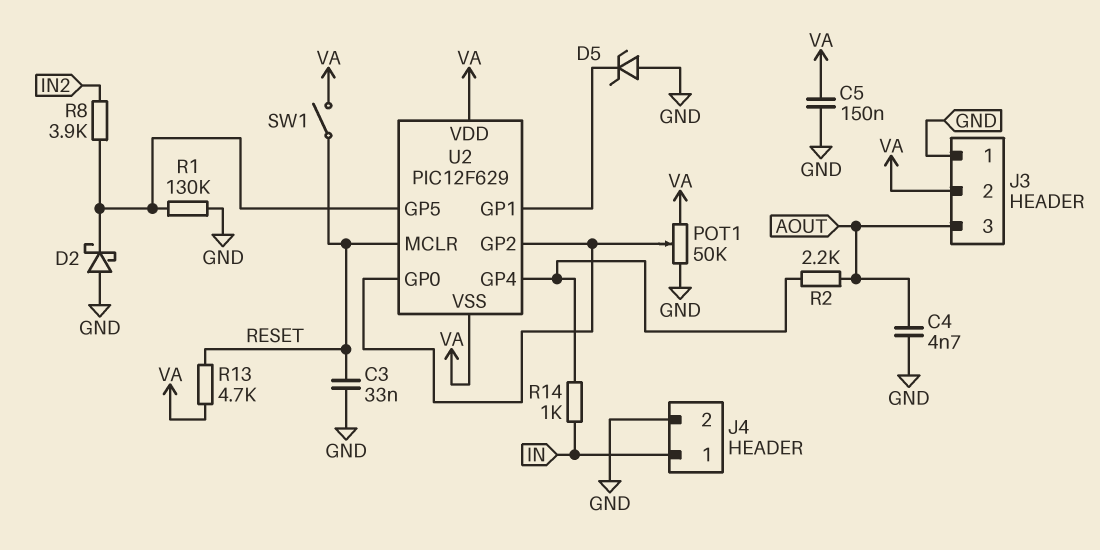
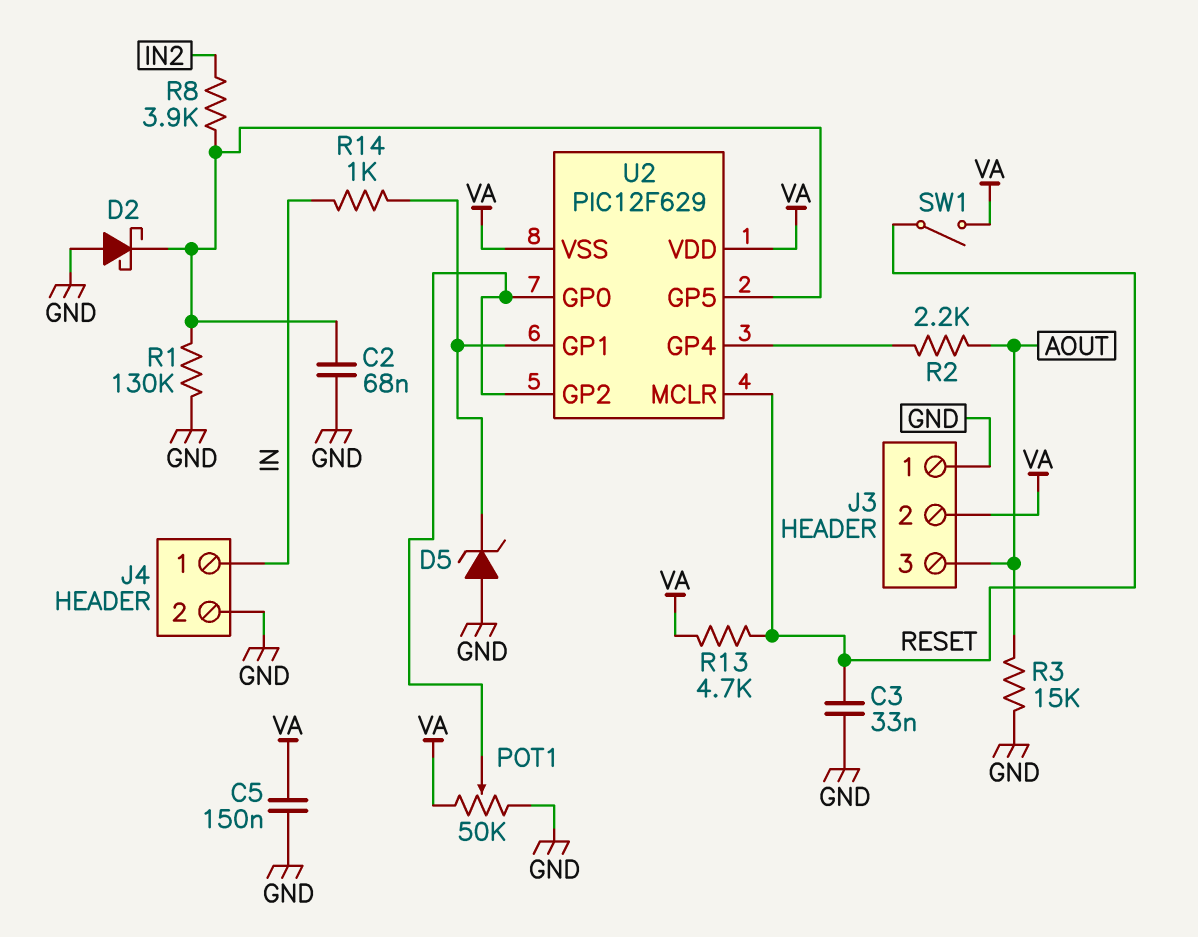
C2: none -> 68nF (GND, U2/GP5)
C4: 4.7nF (AOUT, GND) -> none
R3: none -> 15k (AOUT, GND)
R14: 1k (IN, U2/GP4) -> 1k (IN, U2/GP1)

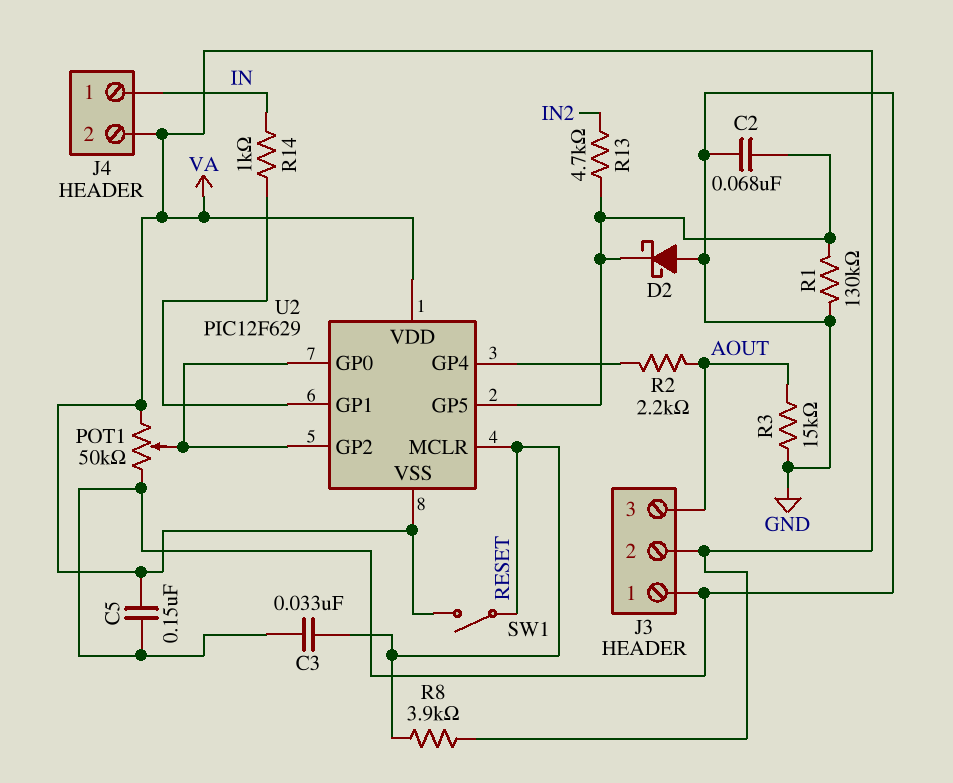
D5: zener (A GND, K U2/GP1) -> none
J4 pin 2: GND -> VA
R8: 3.9k (IN2, U2/GP5) -> 3.9k (RESET, VA)
R13: 4.7k (RESET, VA) -> 4.7k (IN2, U2/GP5)

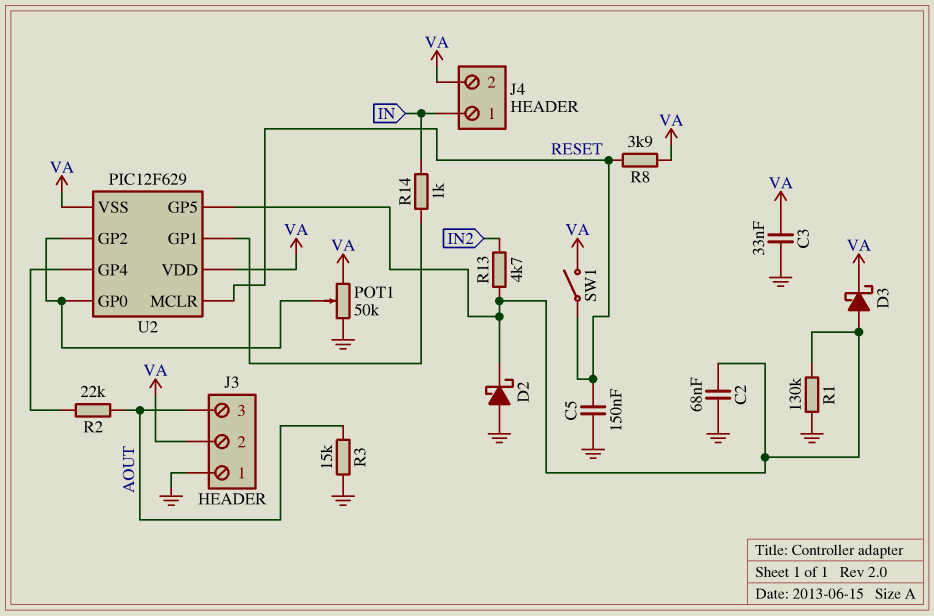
C3: 33nF (GND, RESET) -> 33nF (GND, VA)
C5: 150nF (GND, VA) -> 150nF (GND, RESET)
D3: none -> schottky (A U2/GP5, K VA)
R2: 2.2k (AOUT, U2/GP4) -> 22k (AOUT, U2/GP4)

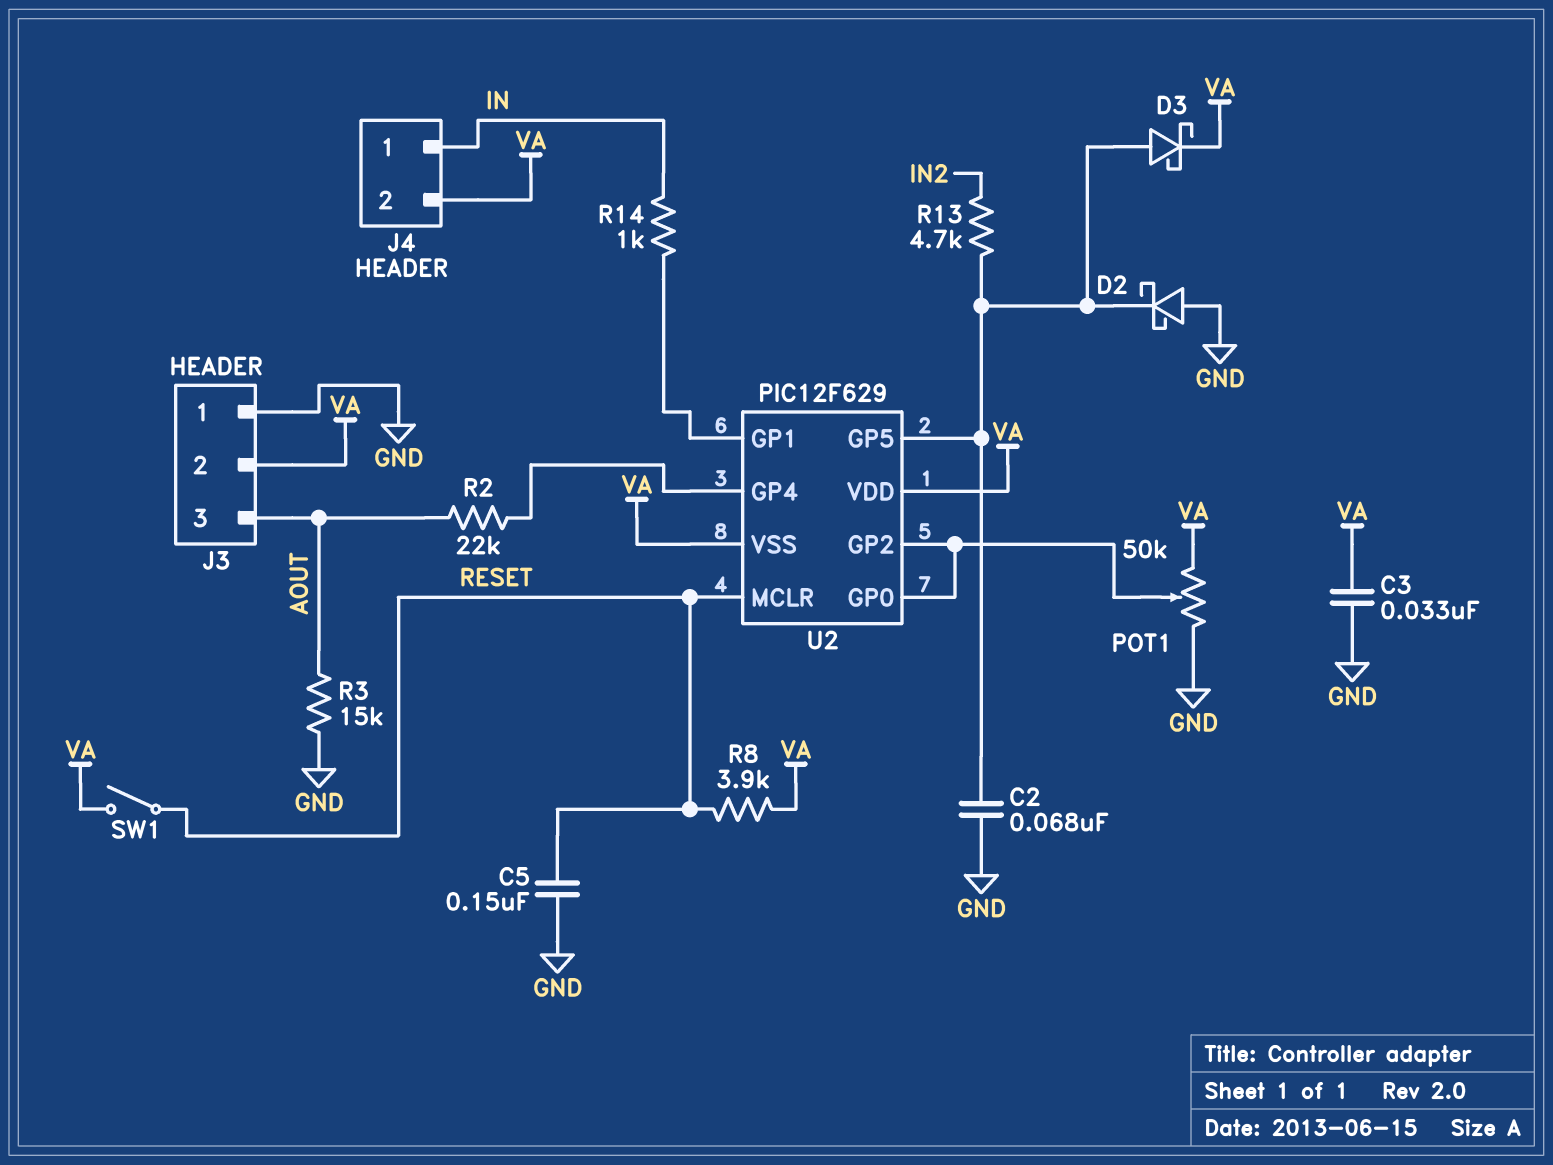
R1: 130k (GND, U2/GP5) -> none

